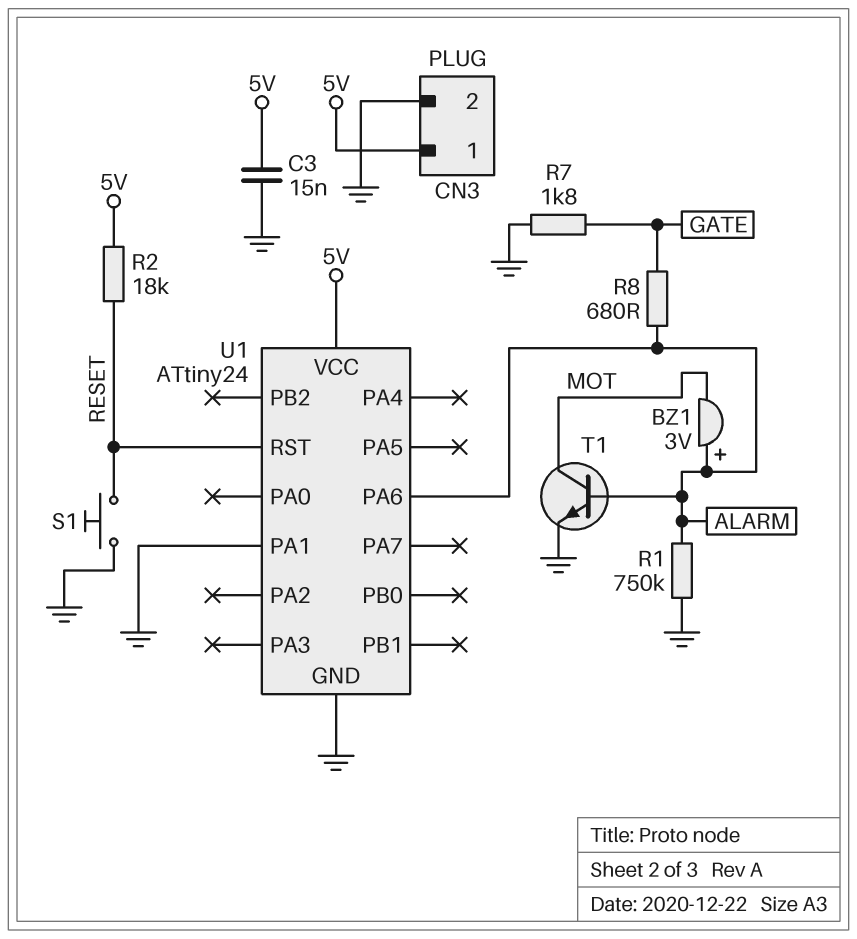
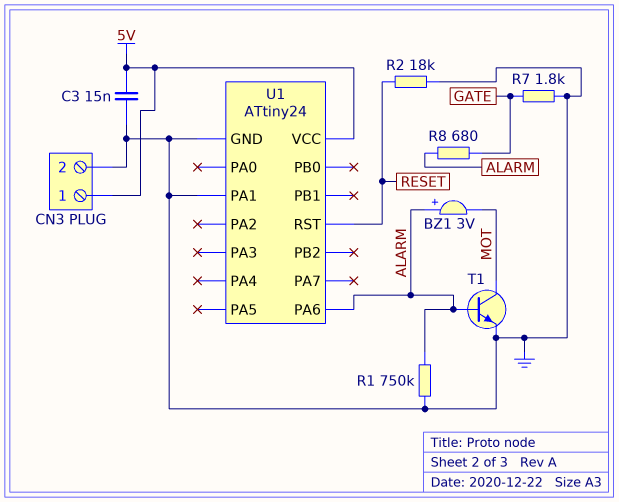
R2: 18k (5V, RESET) -> 18k (GND, RESET)
S1: button (GND, RESET) -> none

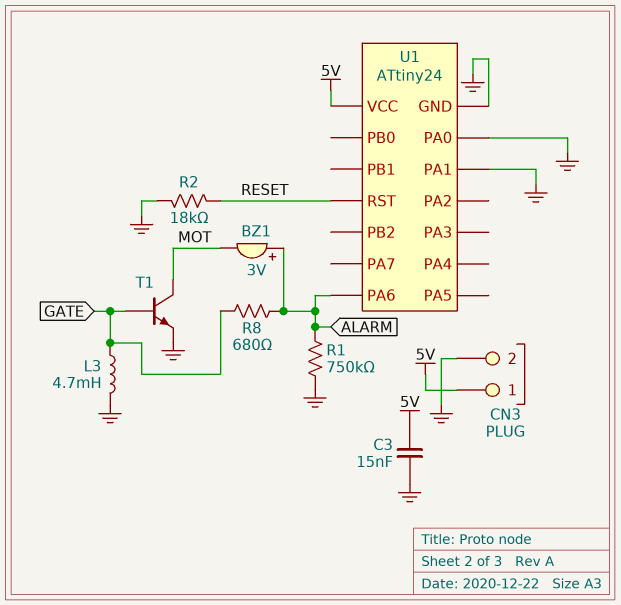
L3: none -> 4.7mH (GATE, GND)
R7: 1.8k (GATE, GND) -> none
T1: NPN (B ALARM, C MOT, E GND) -> NPN (B GATE, C MOT, E GND)
U1 pin PA0: none -> GND

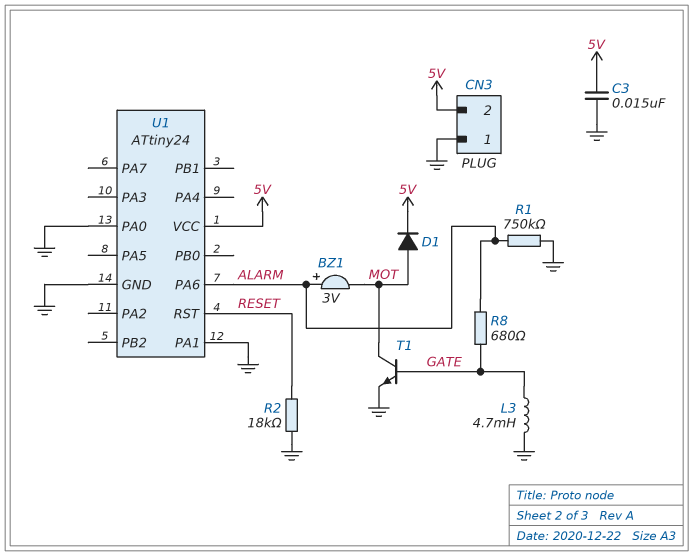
CN3 pin 1: 5V -> GND
CN3 pin 2: GND -> 5V
D1: none -> diode (A MOT, K 5V)

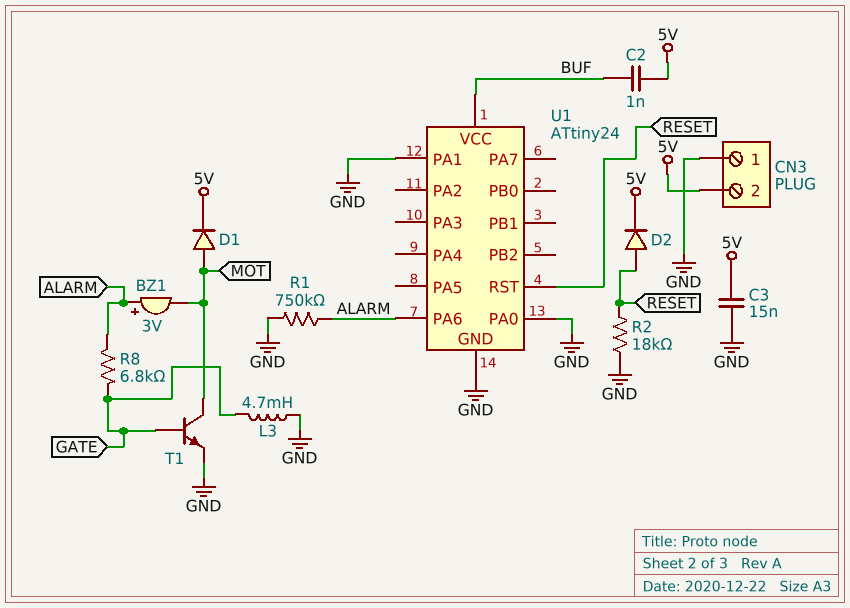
C2: none -> 1nF (5V, BUF)
D2: none -> diode (A RESET, K 5V)
R8: 680 (ALARM, GATE) -> 6.8k (ALARM, GATE)
U1 pin VCC: 5V -> BUF

